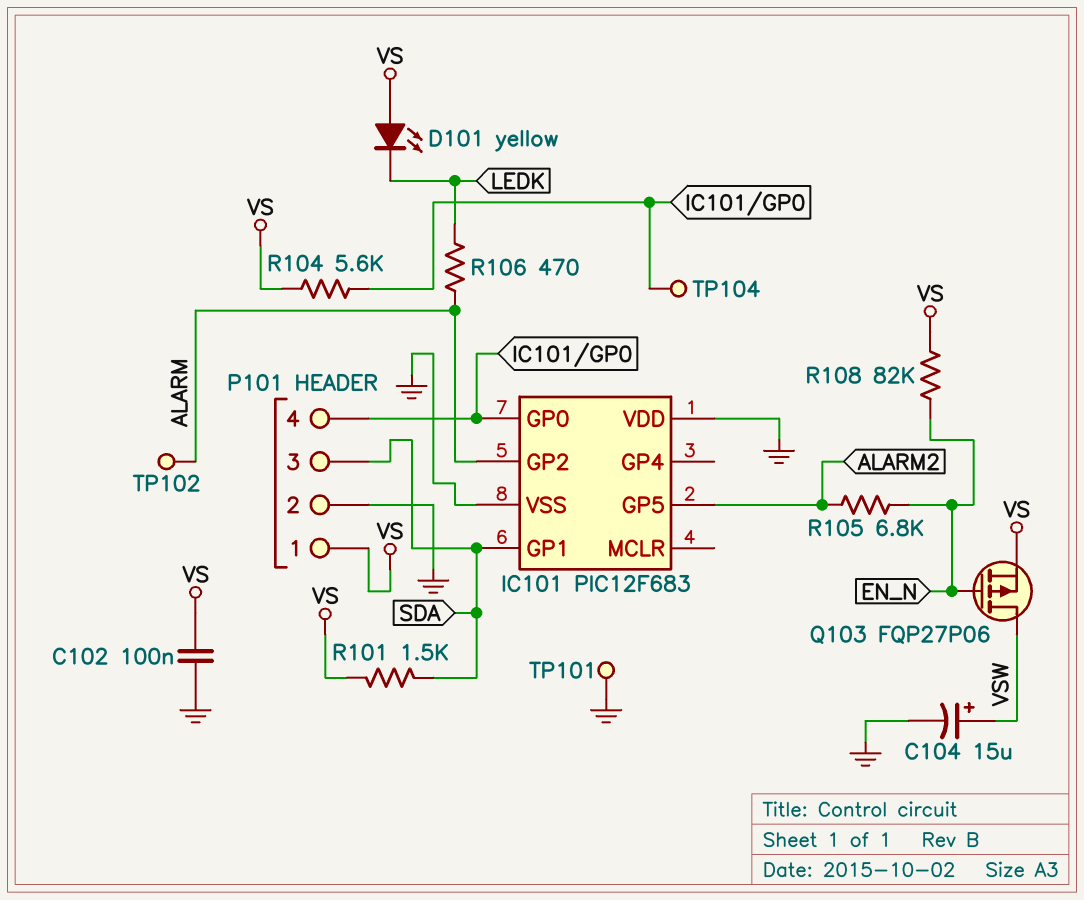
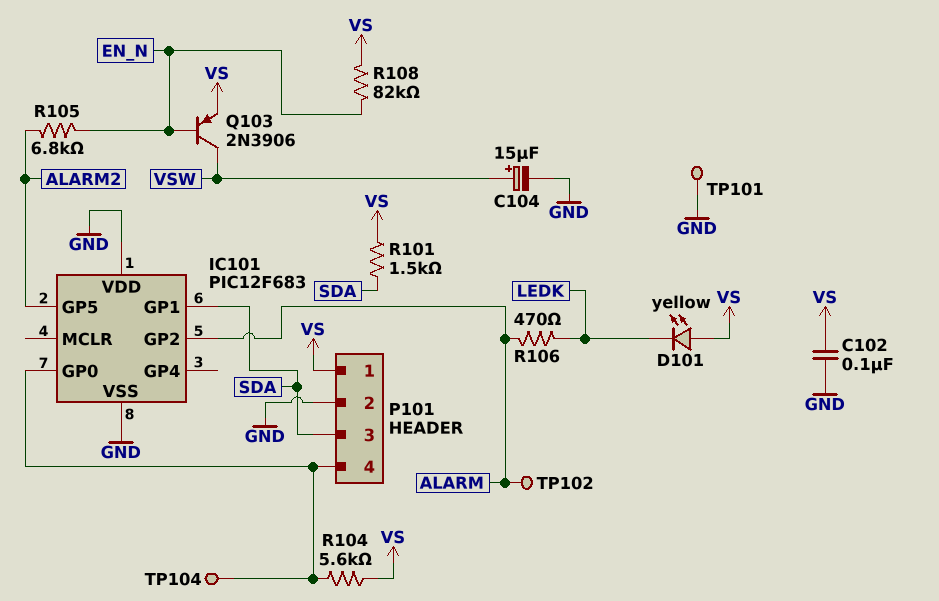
Q103: PMOS FQP27P06 (G EN_N, D VSW, S VS) -> PNP 2N3906 (B EN_N, C VSW, E VS)

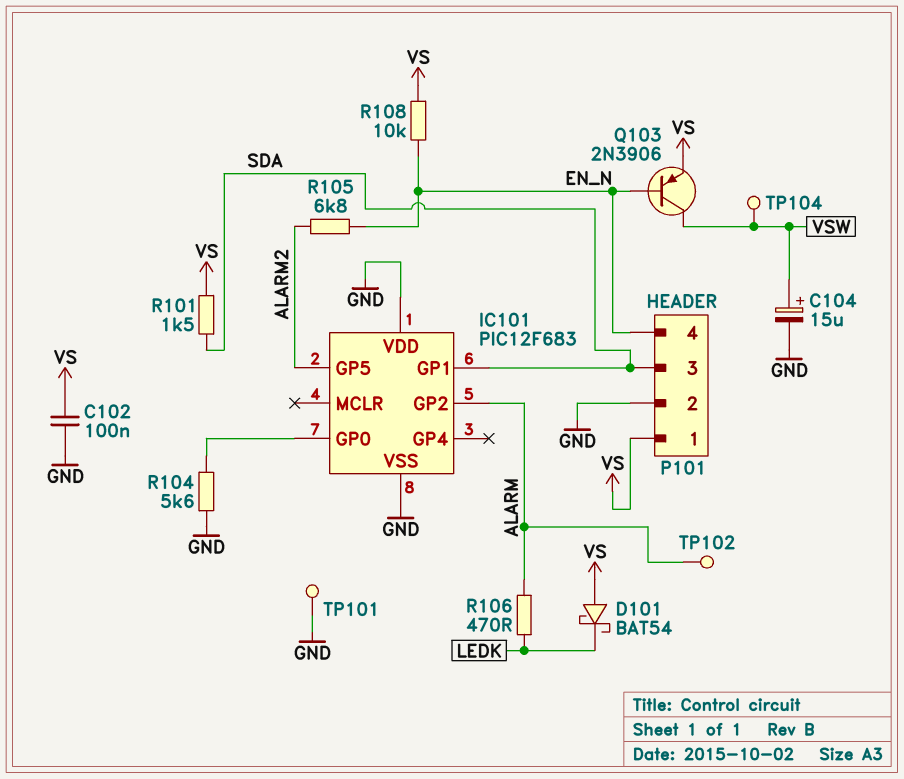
D101: LED yellow (A VS, K LEDK) -> schottky BAT54 (A VS, K LEDK)
P101 pin 4: IC101/GP0 -> EN_N
R104: 5.6k (IC101/GP0, VS) -> 5.6k (GND, IC101/GP0)
R108: 82k (EN_N, VS) -> 10k (EN_N, VS)
TP104: test point (IC101/GP0) -> test point (VSW)

